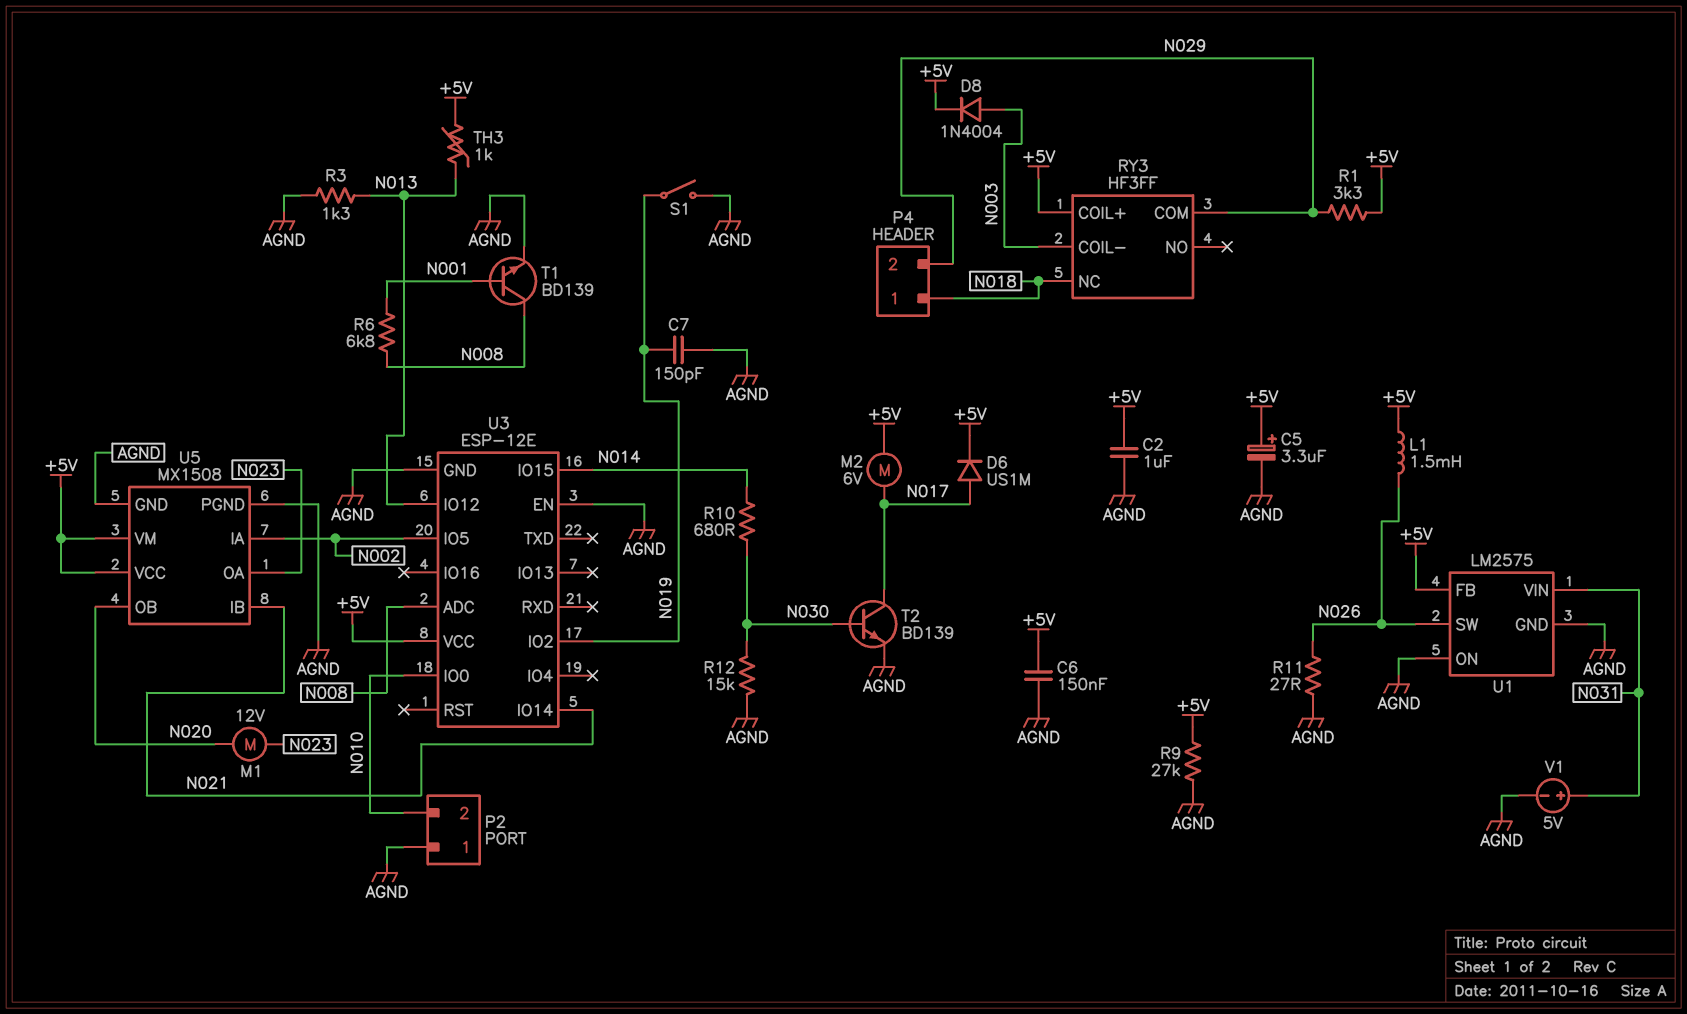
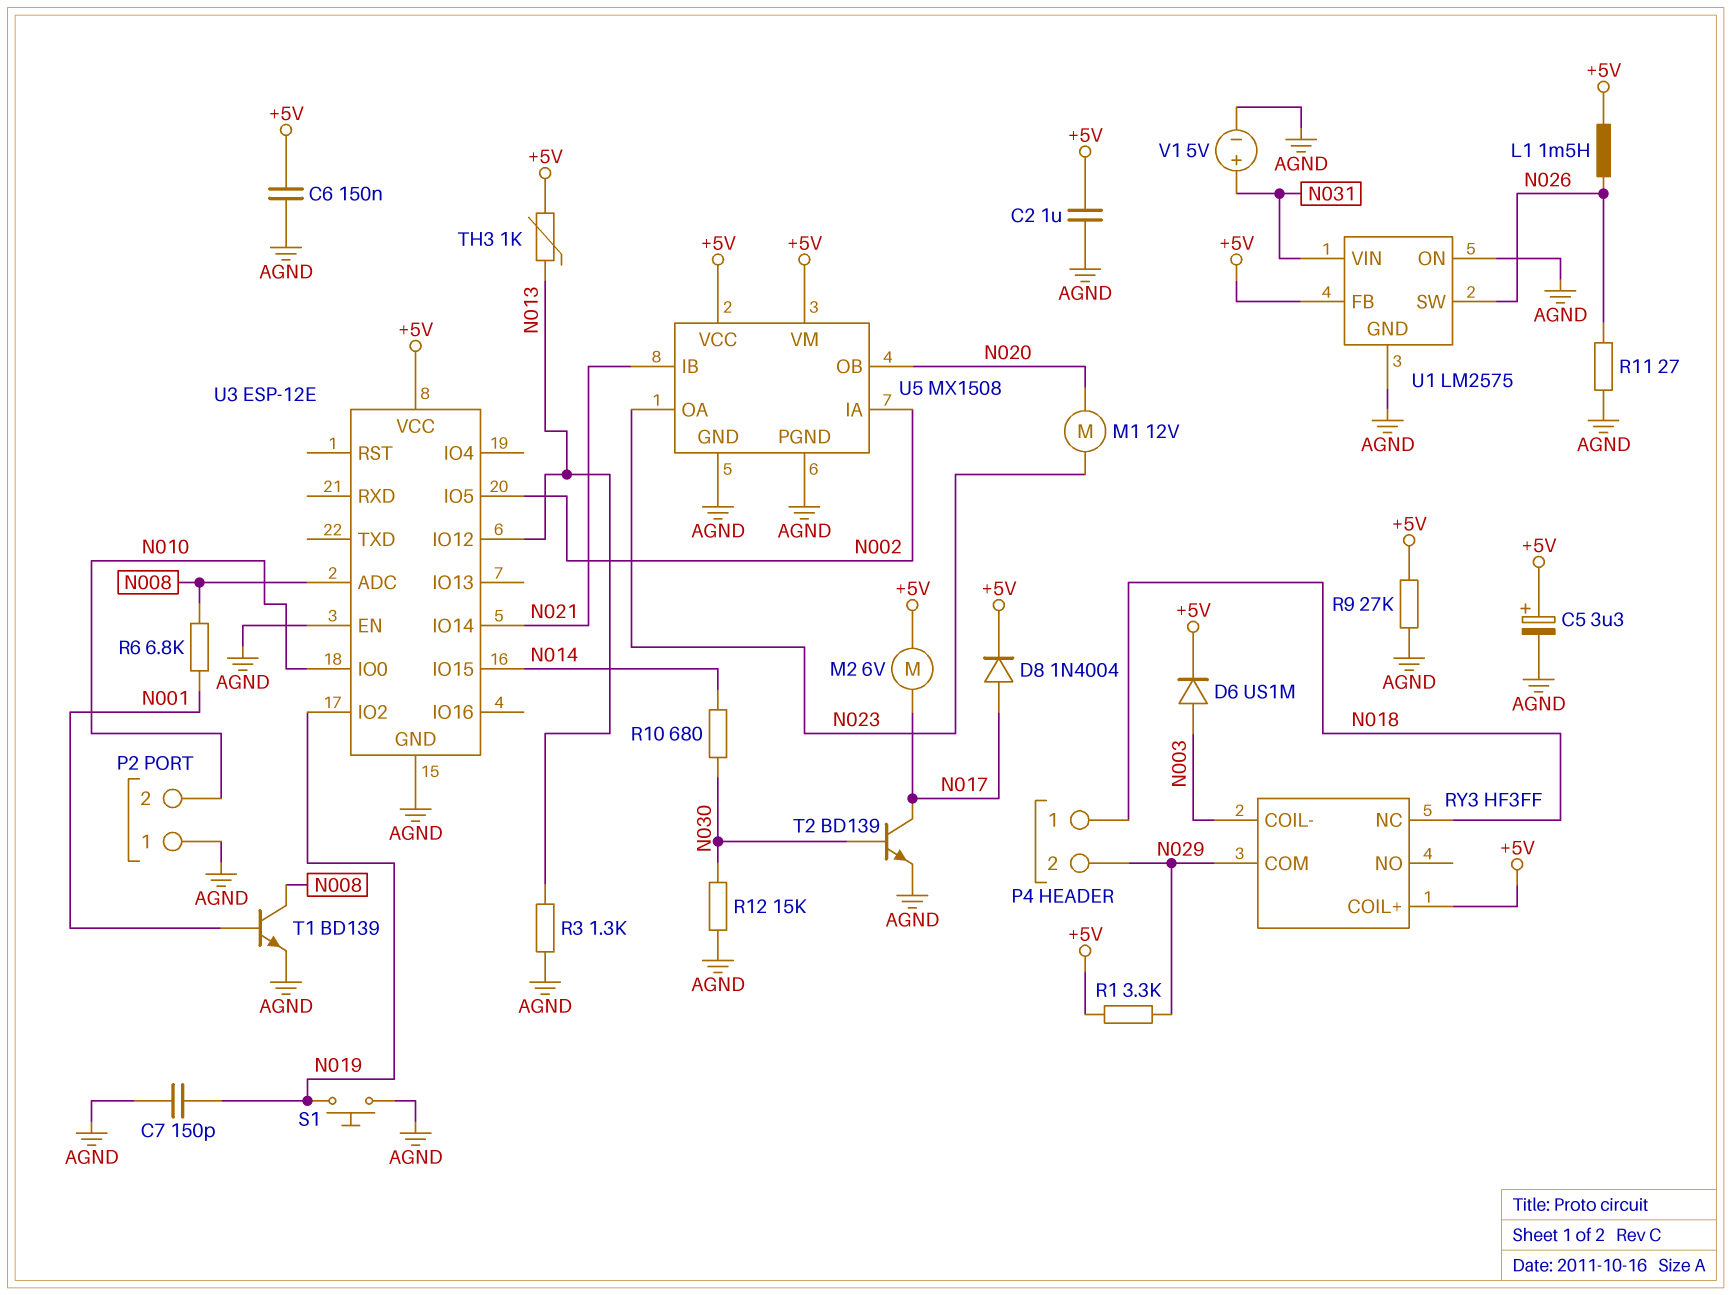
D6: diode US1M (A N017, K +5V) -> diode US1M (A N003, K +5V)
D8: diode 1N4004 (A N003, K +5V) -> diode 1N4004 (A N017, K +5V)
S1: switch (AGND, N019) -> button (AGND, N019)

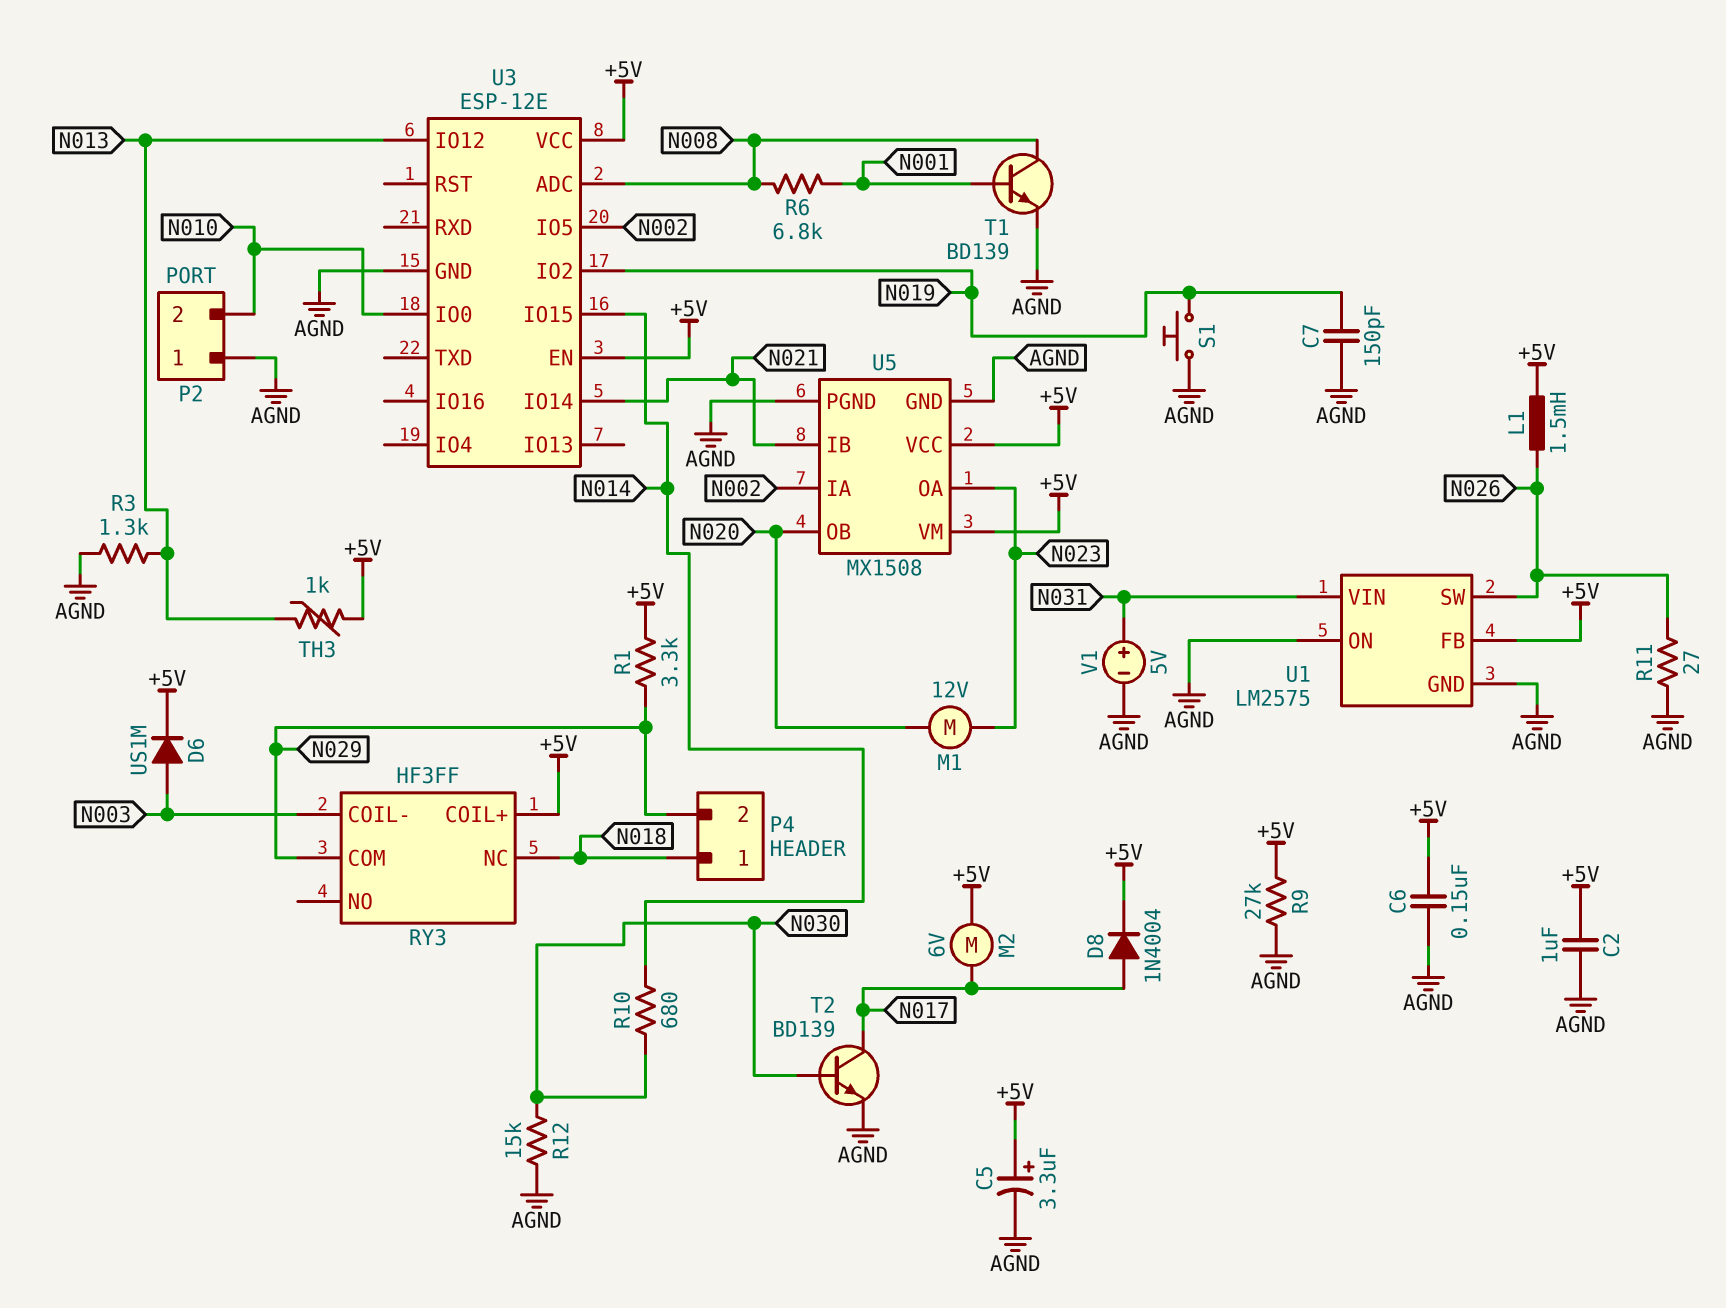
U3 pin EN: AGND -> +5V

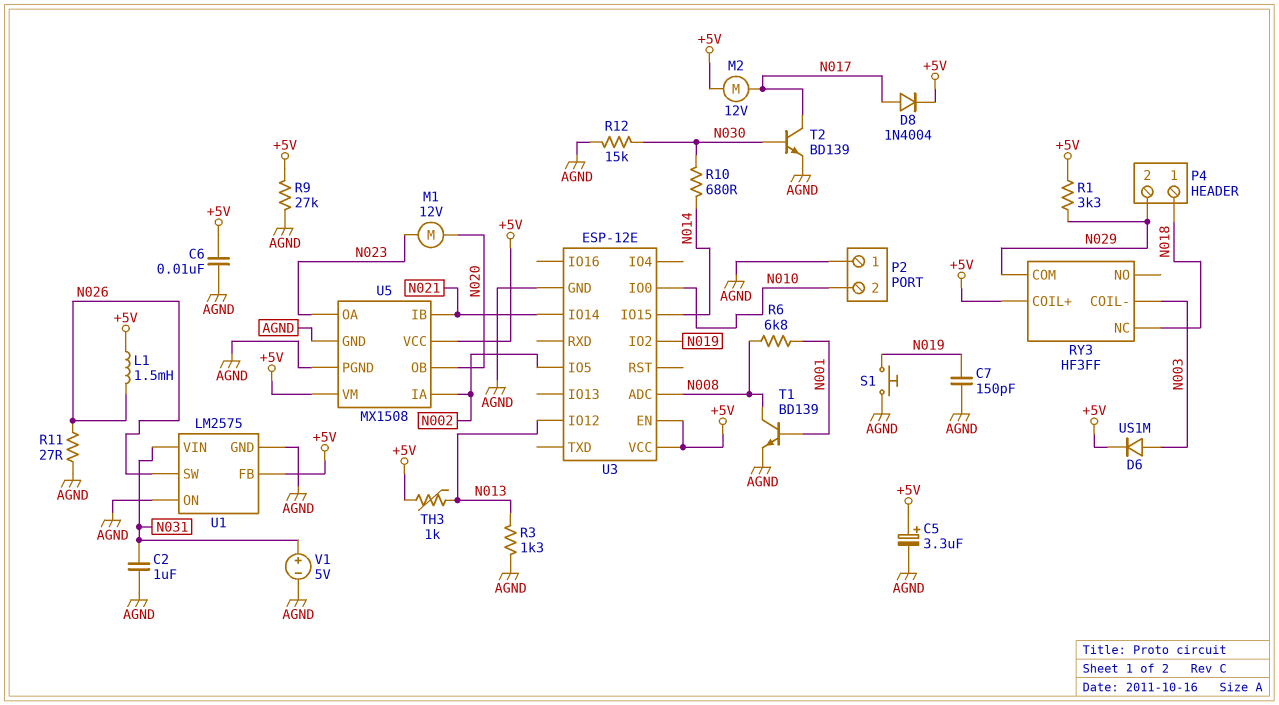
C2: 1uF (+5V, AGND) -> 1uF (AGND, N031)
C6: 150nF (+5V, AGND) -> 10nF (+5V, AGND)
M2: motor 6V (+5V, N017) -> motor 12V (+5V, N017)

